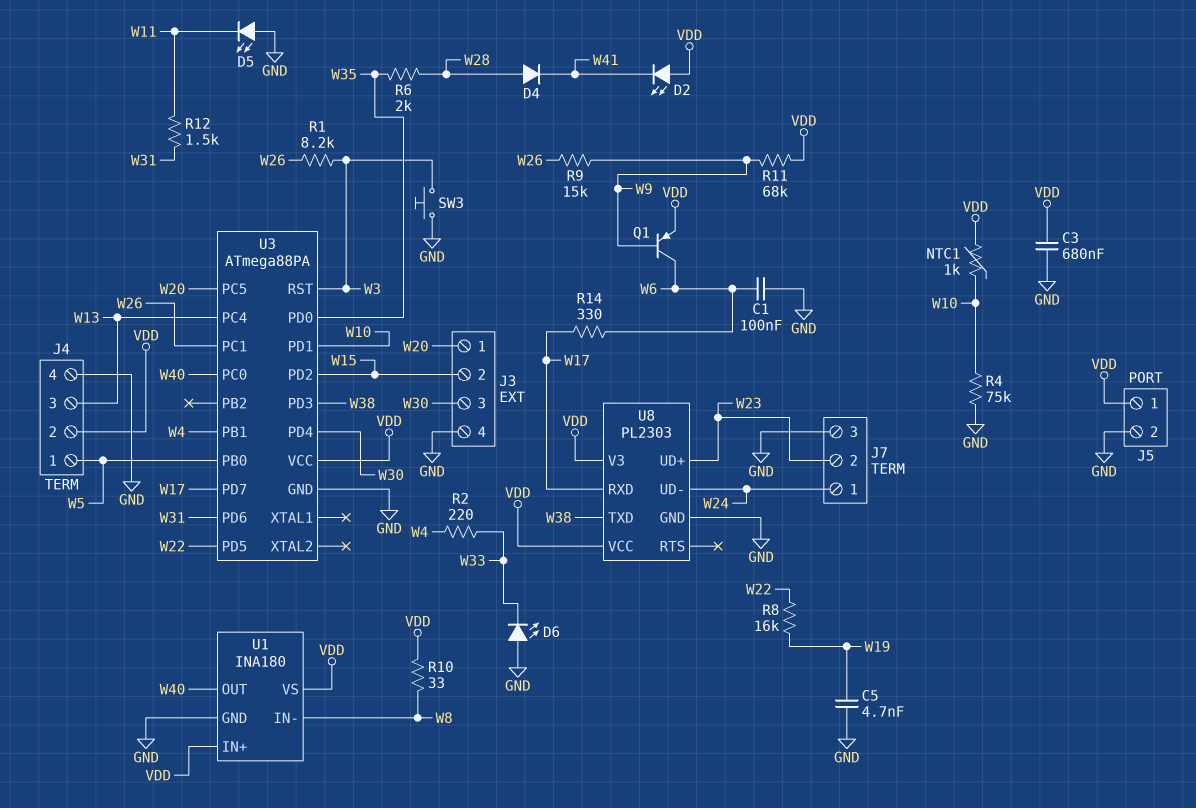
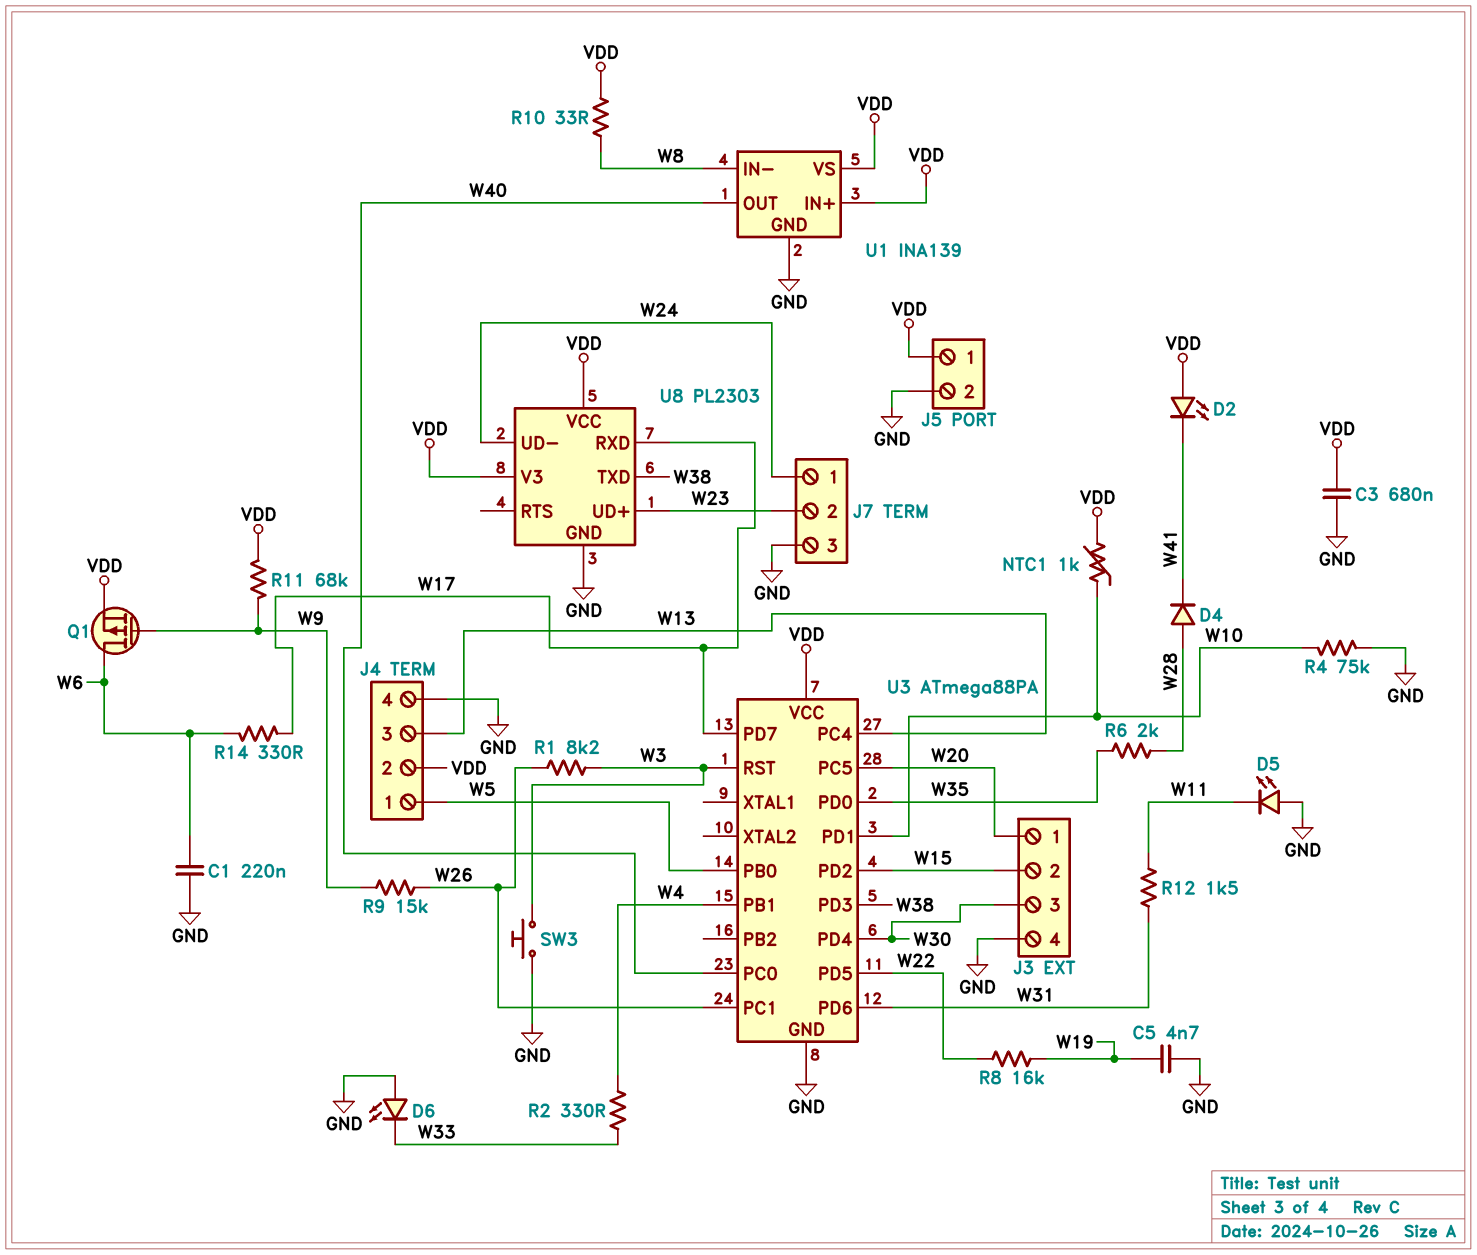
C1: 100nF (GND, W6) -> 220nF (GND, W6)
Q1: PNP (B W9, C W6, E VDD) -> PMOS (G W9, D W6, S VDD)
R2: 220 (W4, W33) -> 330 (W4, W33)
U1: INA180 -> INA139

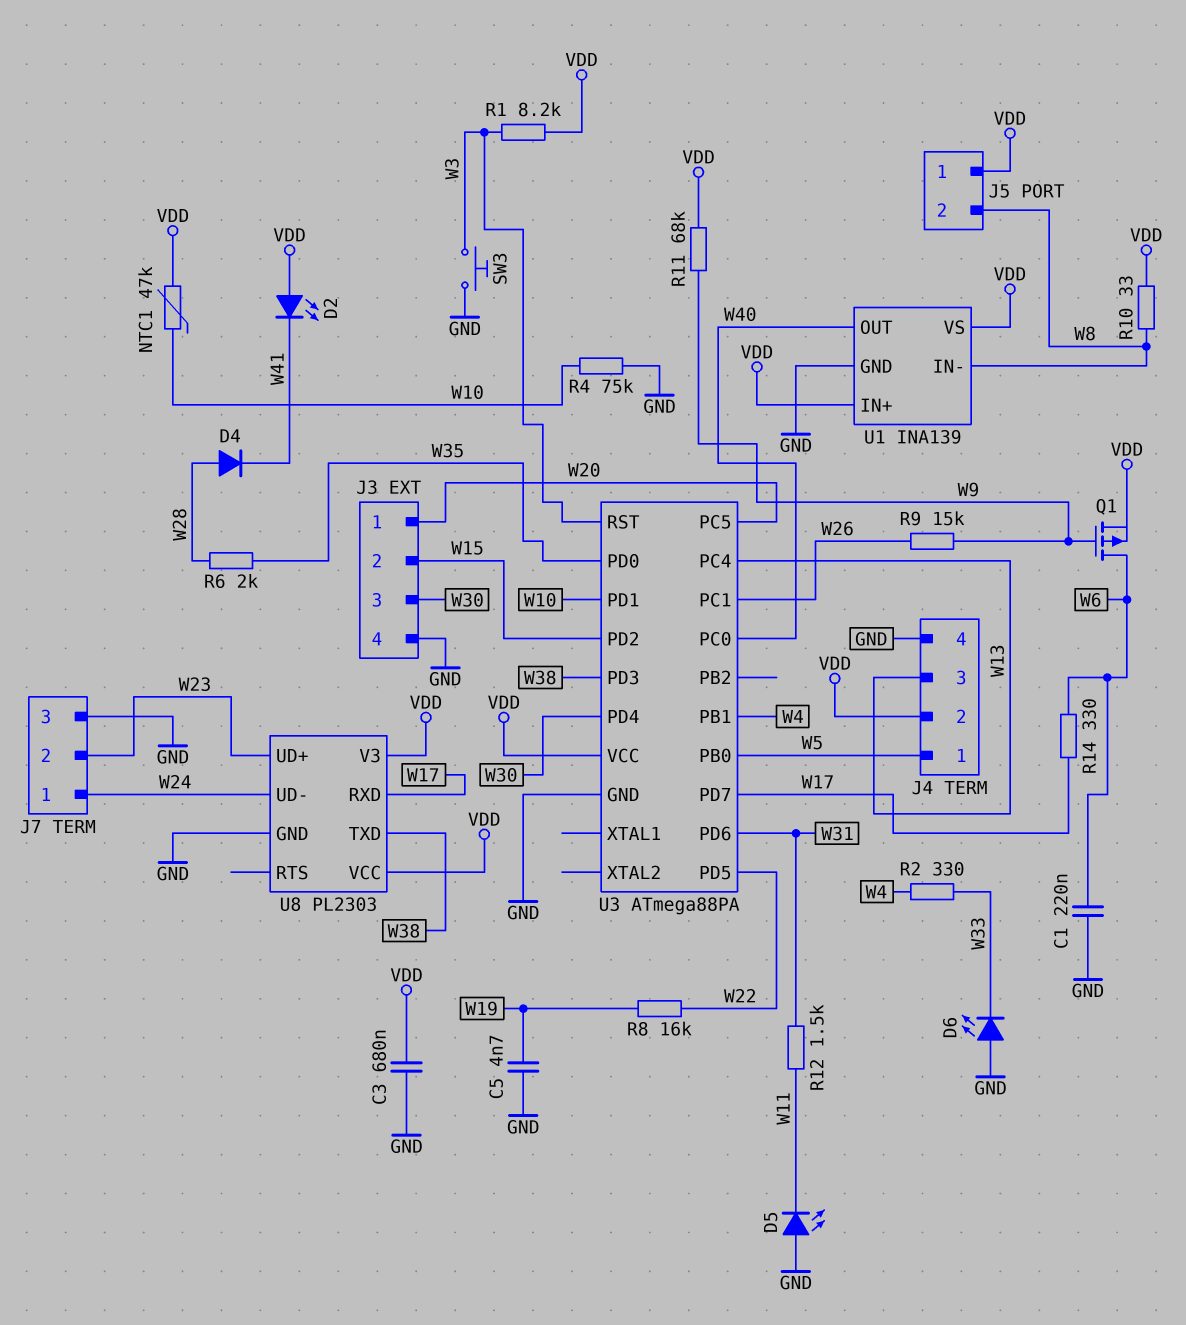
J5 pin 2: GND -> W8
NTC1: 1k (VDD, W10) -> 47k (VDD, W10)
R1: 8.2k (W3, W26) -> 8.2k (VDD, W3)

